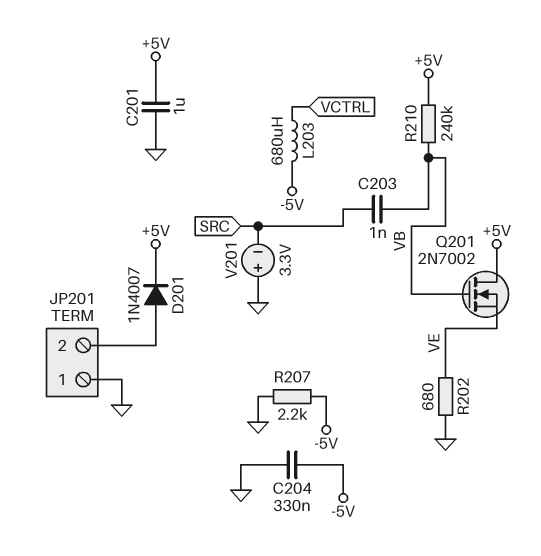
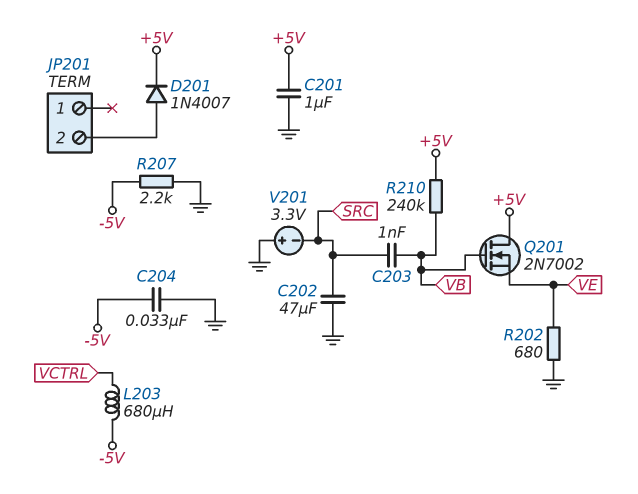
C202: none -> 47uF (GND, SRC)
C204: 330nF (-5V, GND) -> 33nF (-5V, GND)
JP201 pin 1: GND -> none

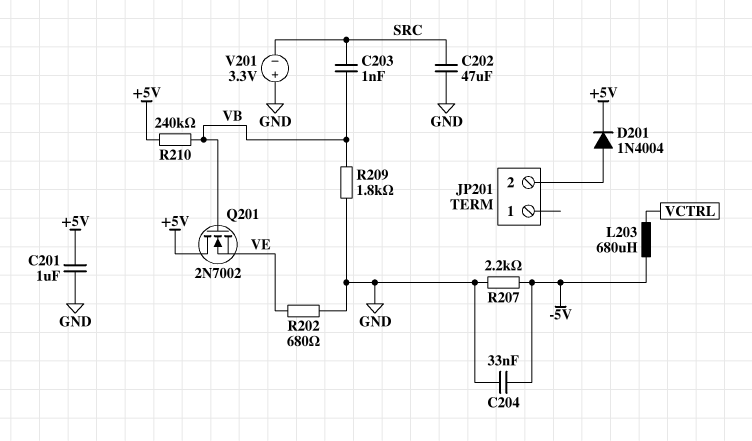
D201: diode 1N4007 (A JP201/2, K +5V) -> diode 1N4004 (A JP201/2, K +5V)
R209: none -> 1.8k (GND, VB)

